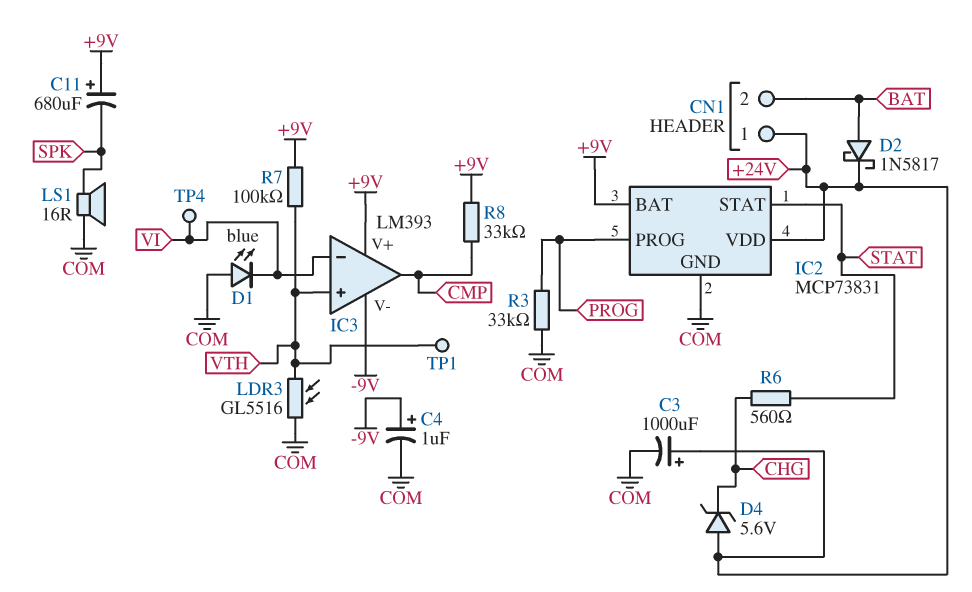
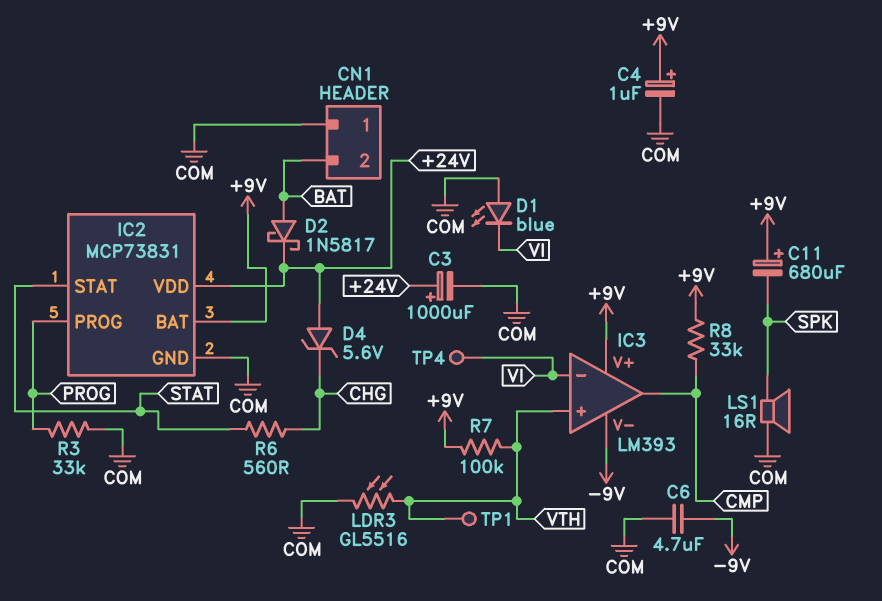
C4: 1uF (plus -9V, minus COM) -> 1uF (plus +9V, minus COM)
C6: none -> 4.7uF (-9V, COM)
CN1 pin 1: +24V -> COM

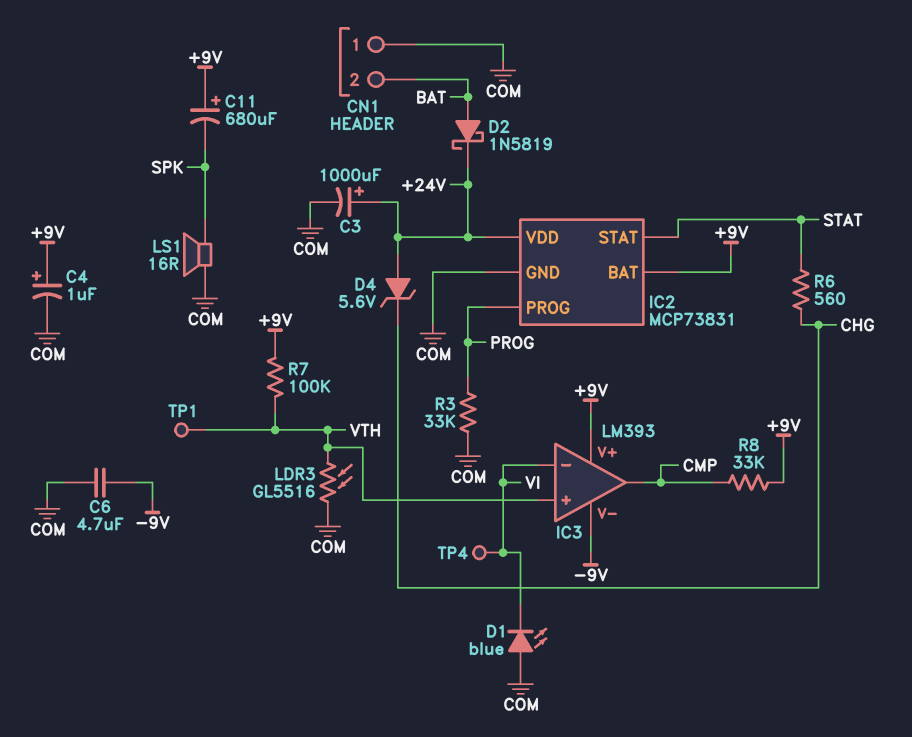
D2: schottky 1N5817 (A BAT, K +24V) -> schottky 1N5819 (A BAT, K +24V)

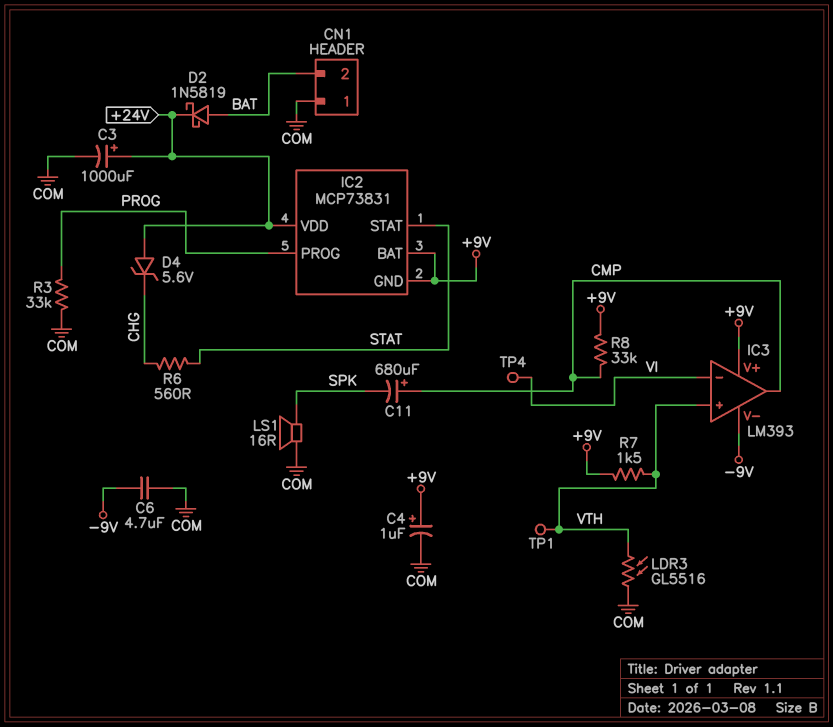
C11: 680uF (plus +9V, minus SPK) -> 680uF (plus CMP, minus SPK)
D1: LED blue (A COM, K VI) -> none
IC2 pin GND: COM -> +9V
R7: 100k (+9V, VTH) -> 1.5k (+9V, VTH)

